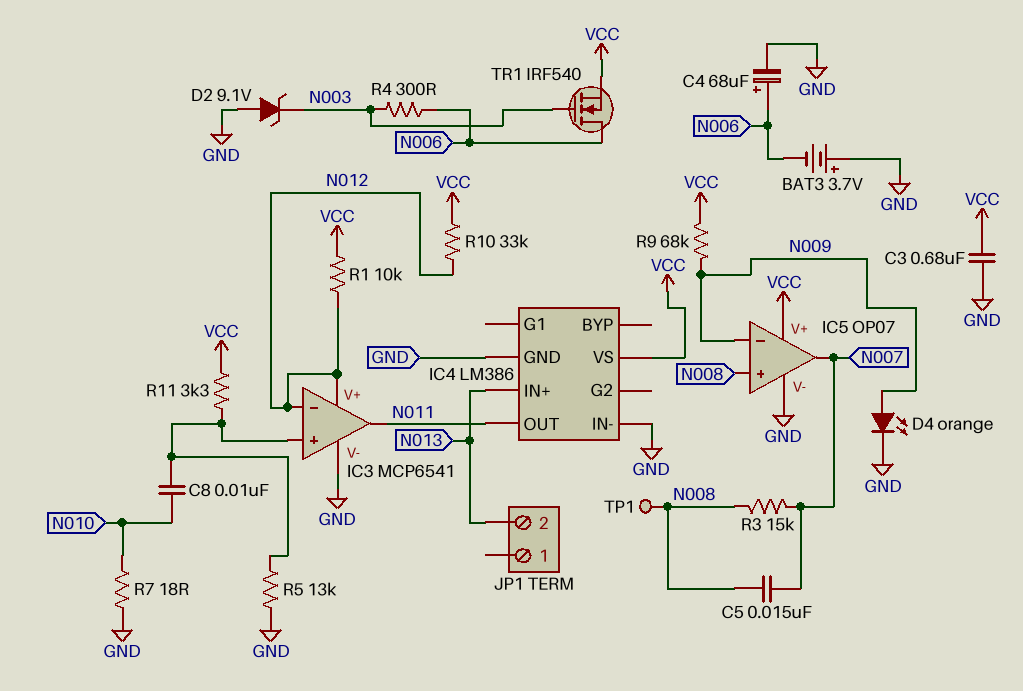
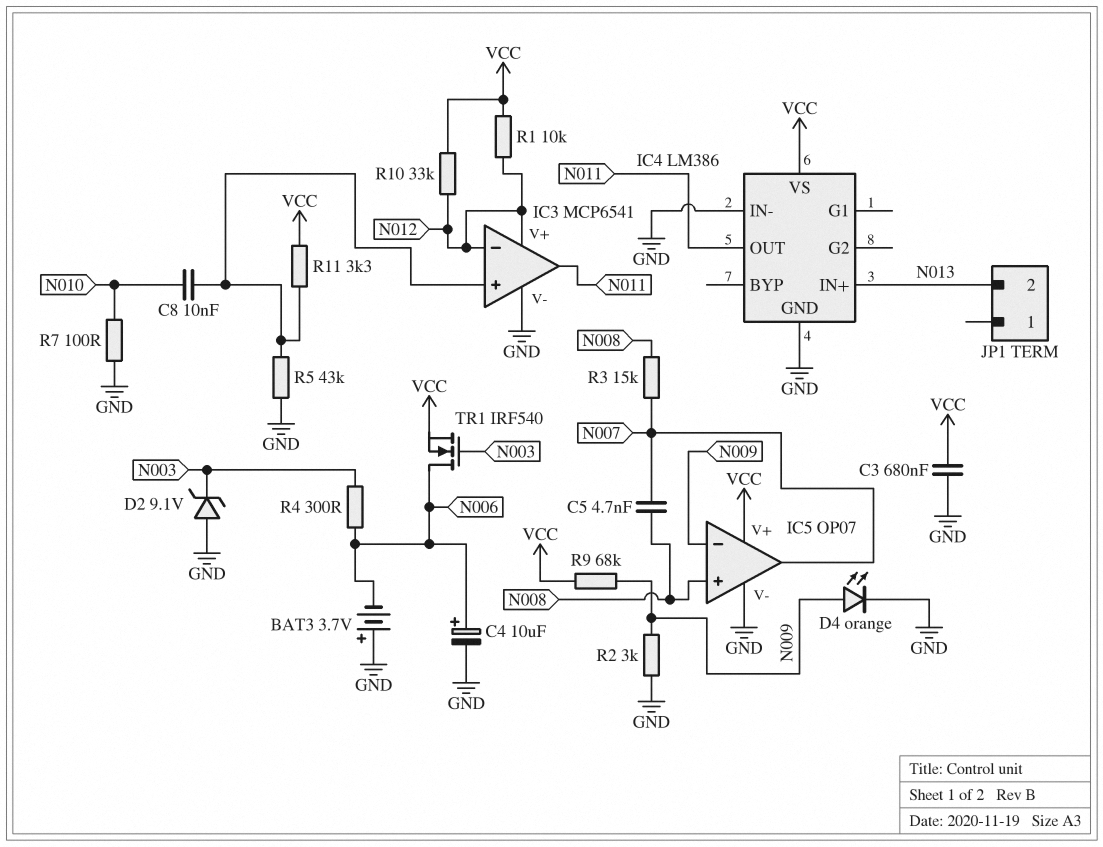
C4: 68uF (plus N006, minus GND) -> 10uF (plus N006, minus GND)
C5: 15nF (N007, N008) -> 4.7nF (N007, N008)
R2: none -> 3k (GND, N009)
R5: 13k (GND, IC3/in+) -> 43k (GND, IC3/in+)
R7: 18 (GND, N010) -> 100 (GND, N010)
TP1: test point (N008) -> none

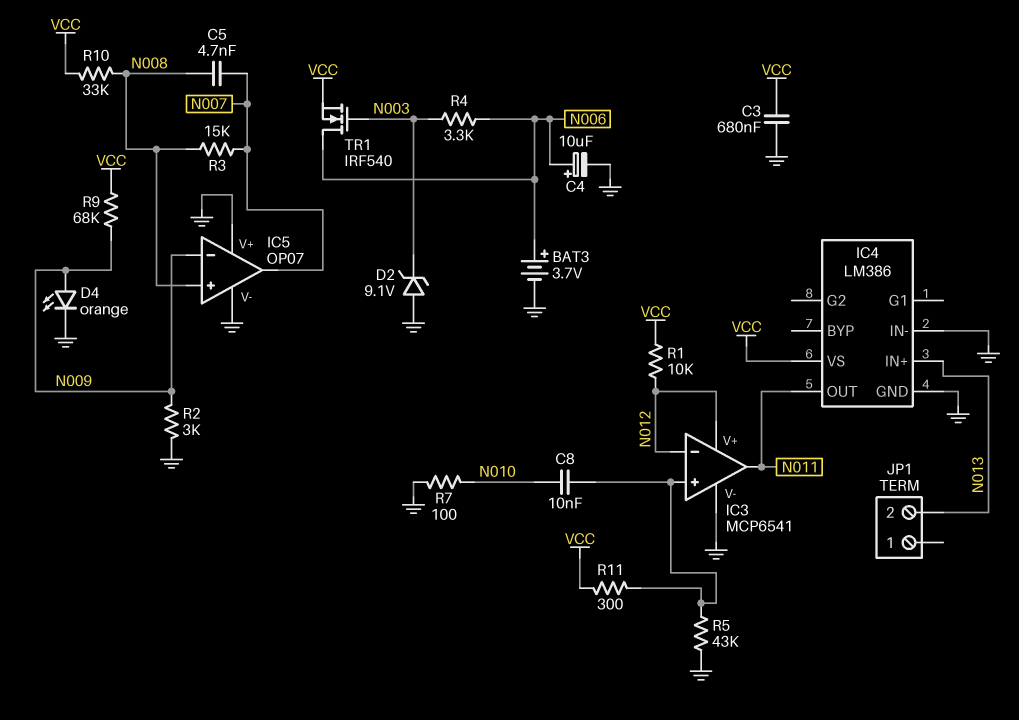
BAT3: 3.7V (plus GND, minus N006) -> 3.7V (plus N006, minus GND)
IC5 pin V+: VCC -> GND
R4: 300 (N003, N006) -> 3.3k (N003, N006)
R10: 33k (N012, VCC) -> 33k (N008, VCC)
R11: 3.3k (IC3/in+, VCC) -> 300 (IC3/in+, VCC)

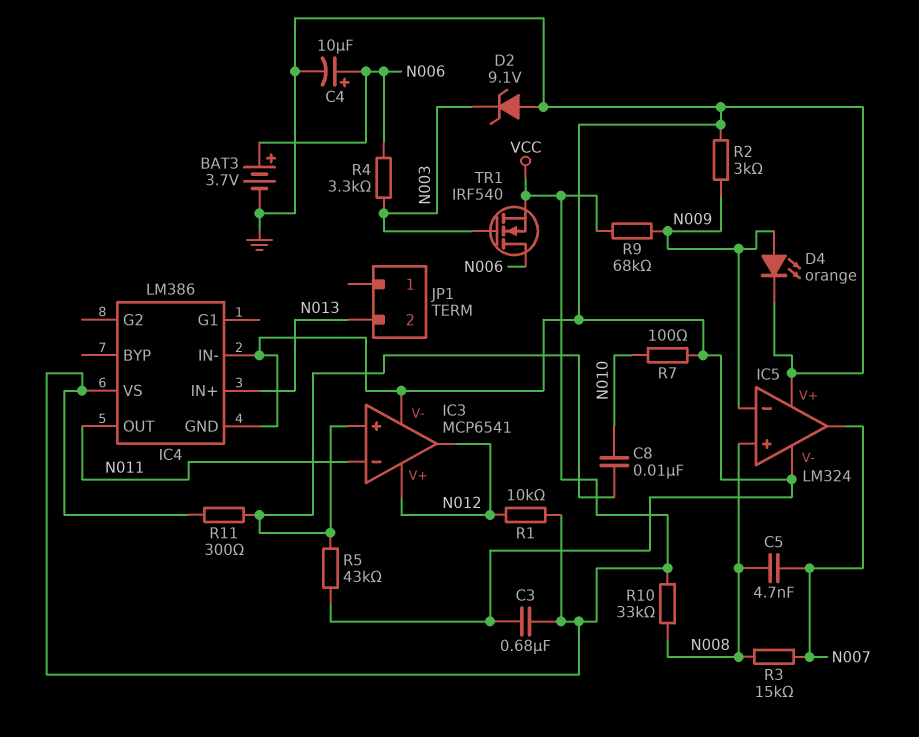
IC3 pin in-: N012 -> N011
IC3 pin out: N011 -> N012
IC5: OP07 -> LM324

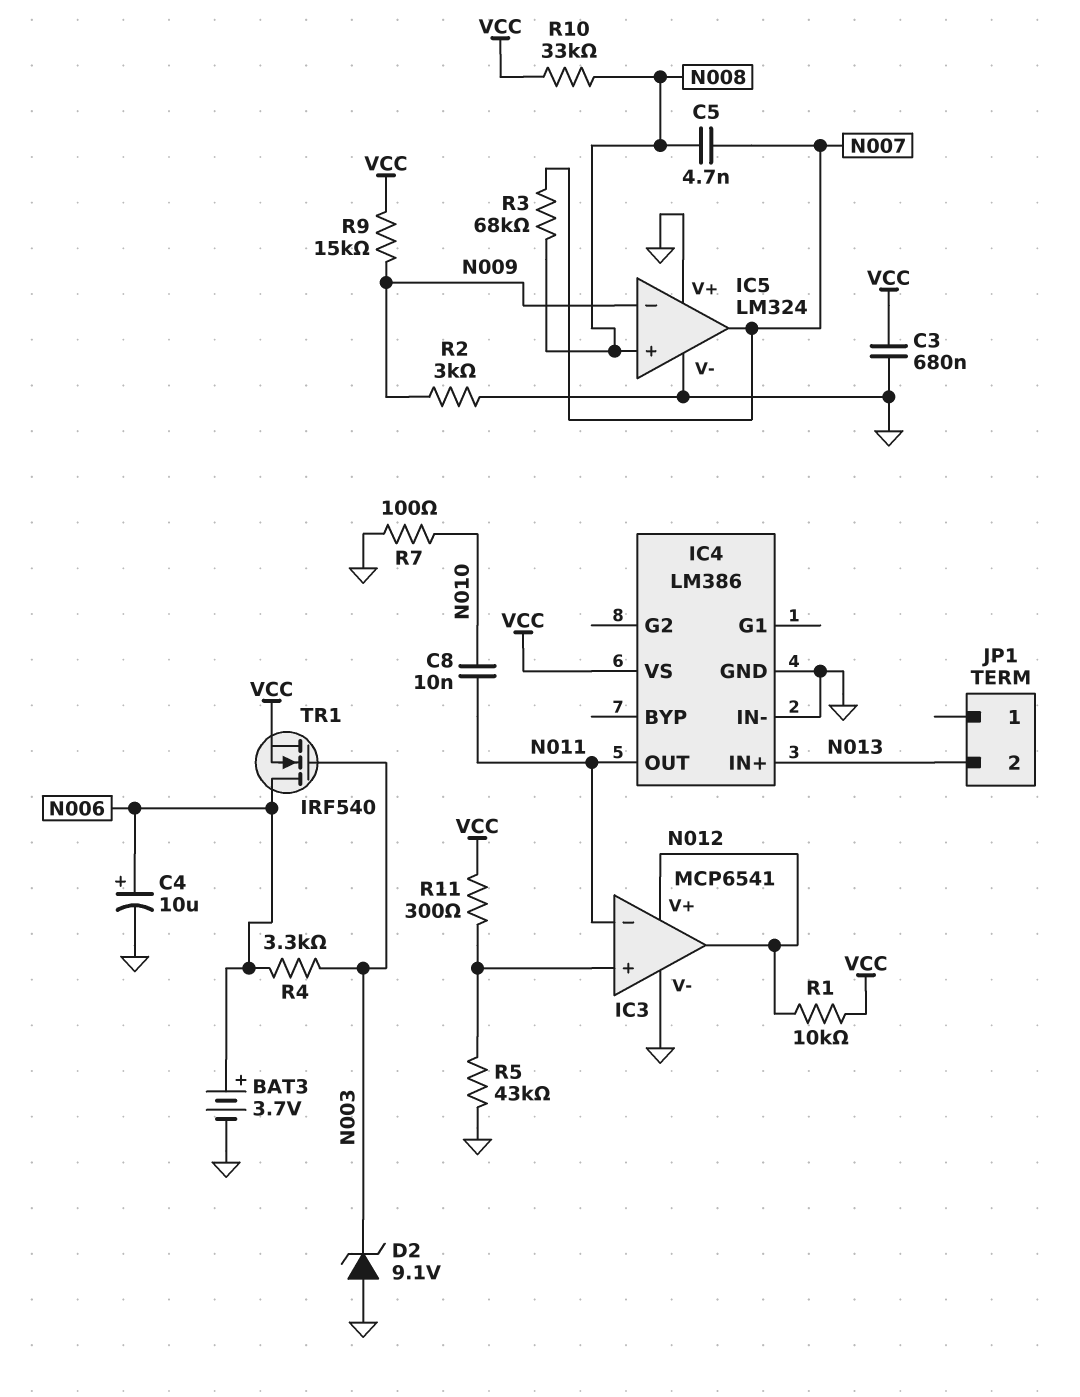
C8: 10nF (IC3/in+, N010) -> 10nF (N010, N011)
D4: LED orange (A N009, K GND) -> none
R3: 15k (N007, N008) -> 68k (N007, N008)
R9: 68k (N009, VCC) -> 15k (N009, VCC)

